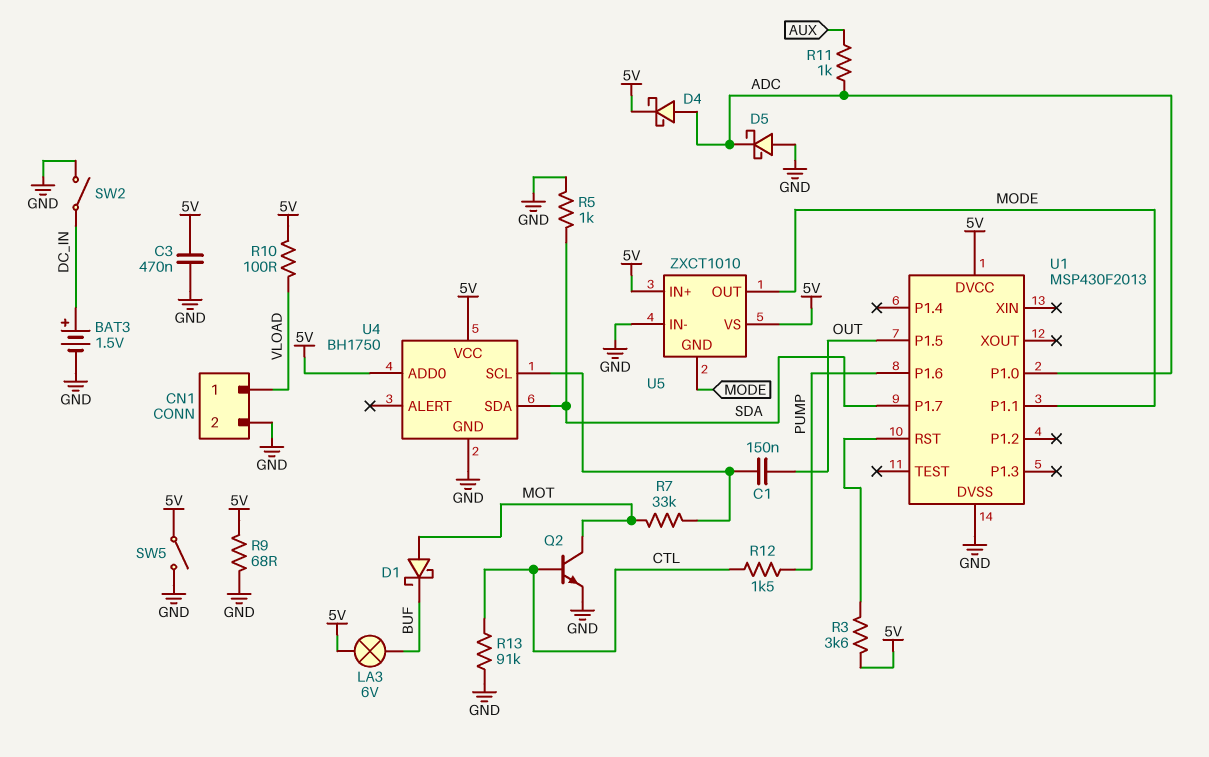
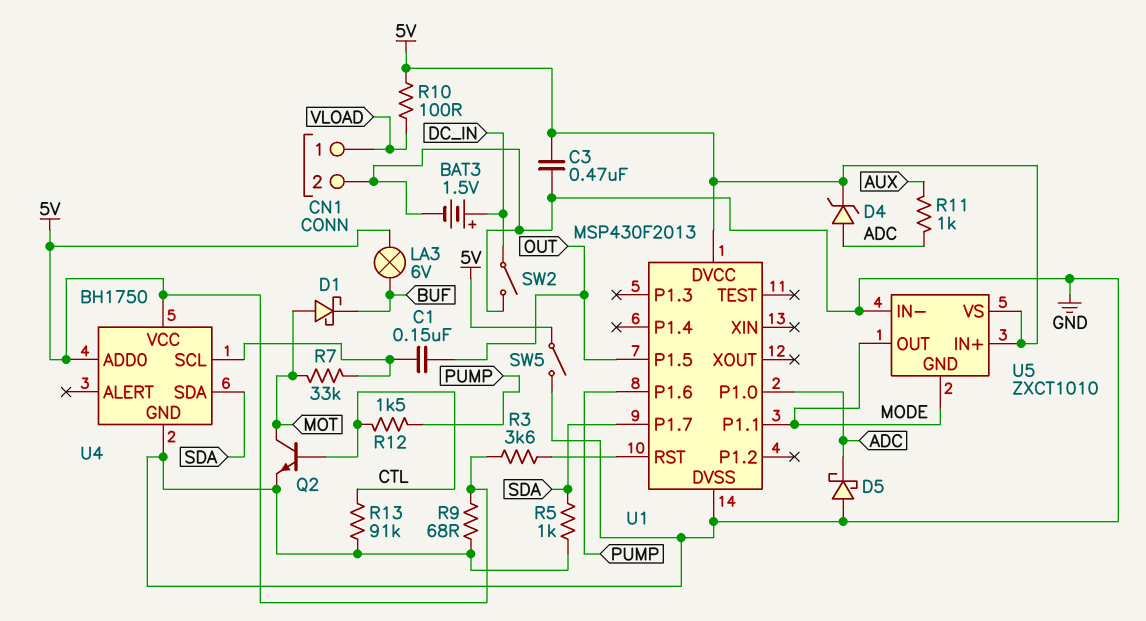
D4: schottky (A ADC, K 5V) -> zener (A ADC, K 5V)

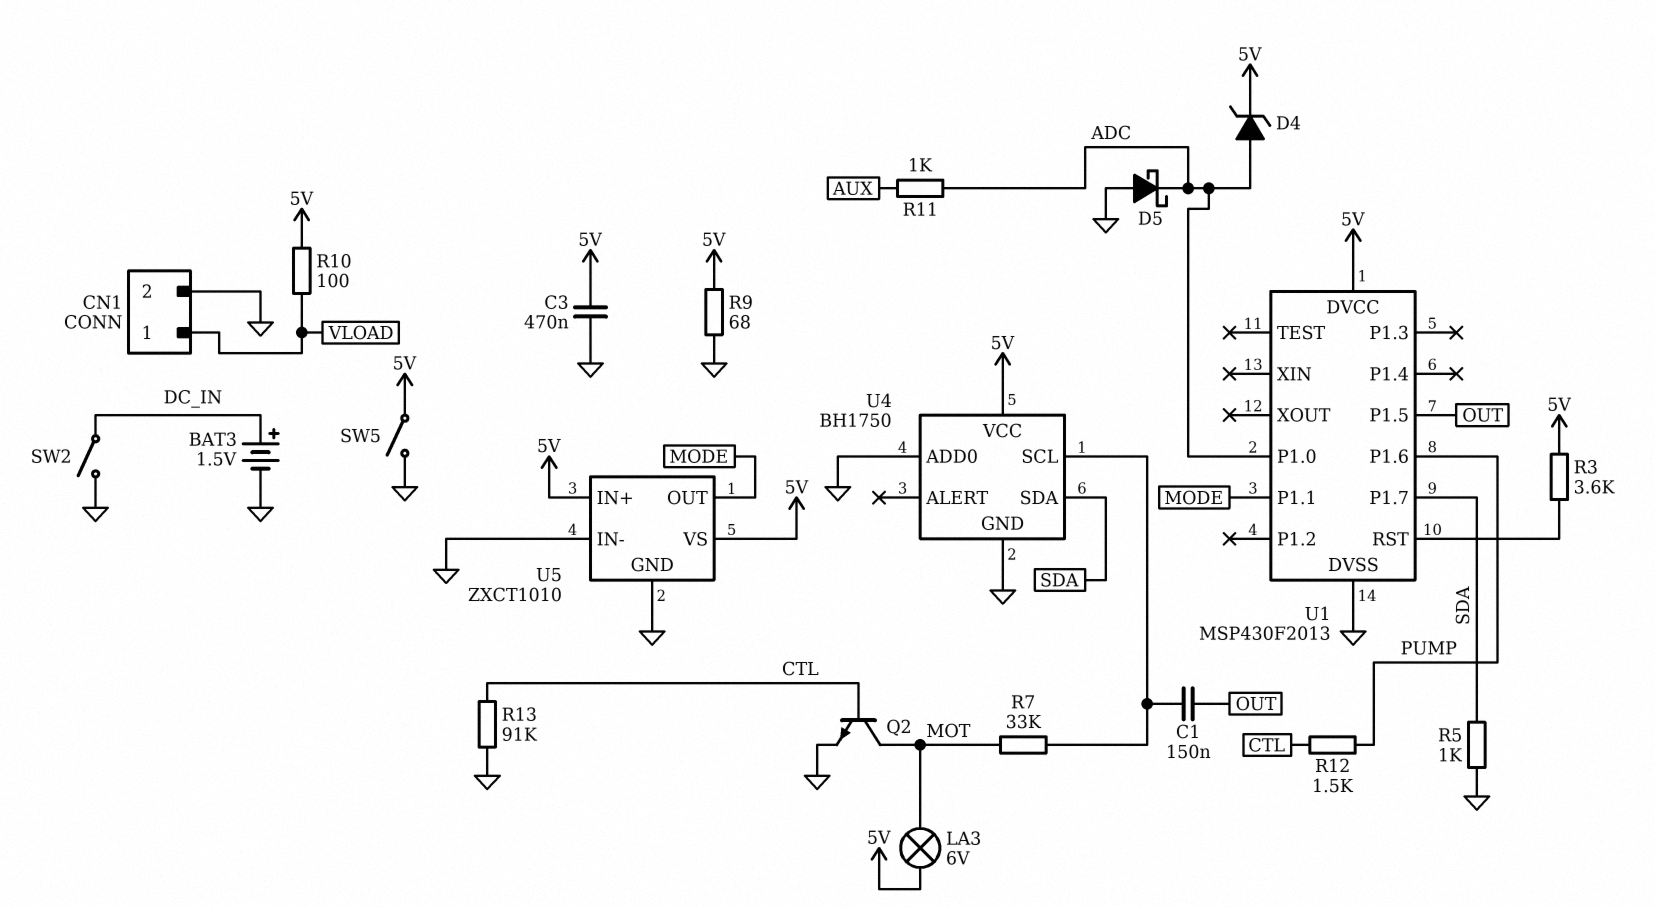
D1: schottky (A MOT, K BUF) -> none
LA3: lamp 6V (5V, BUF) -> lamp 6V (5V, MOT)
U4 pin ADD0: 5V -> GND
U5 pin GND: MODE -> GND

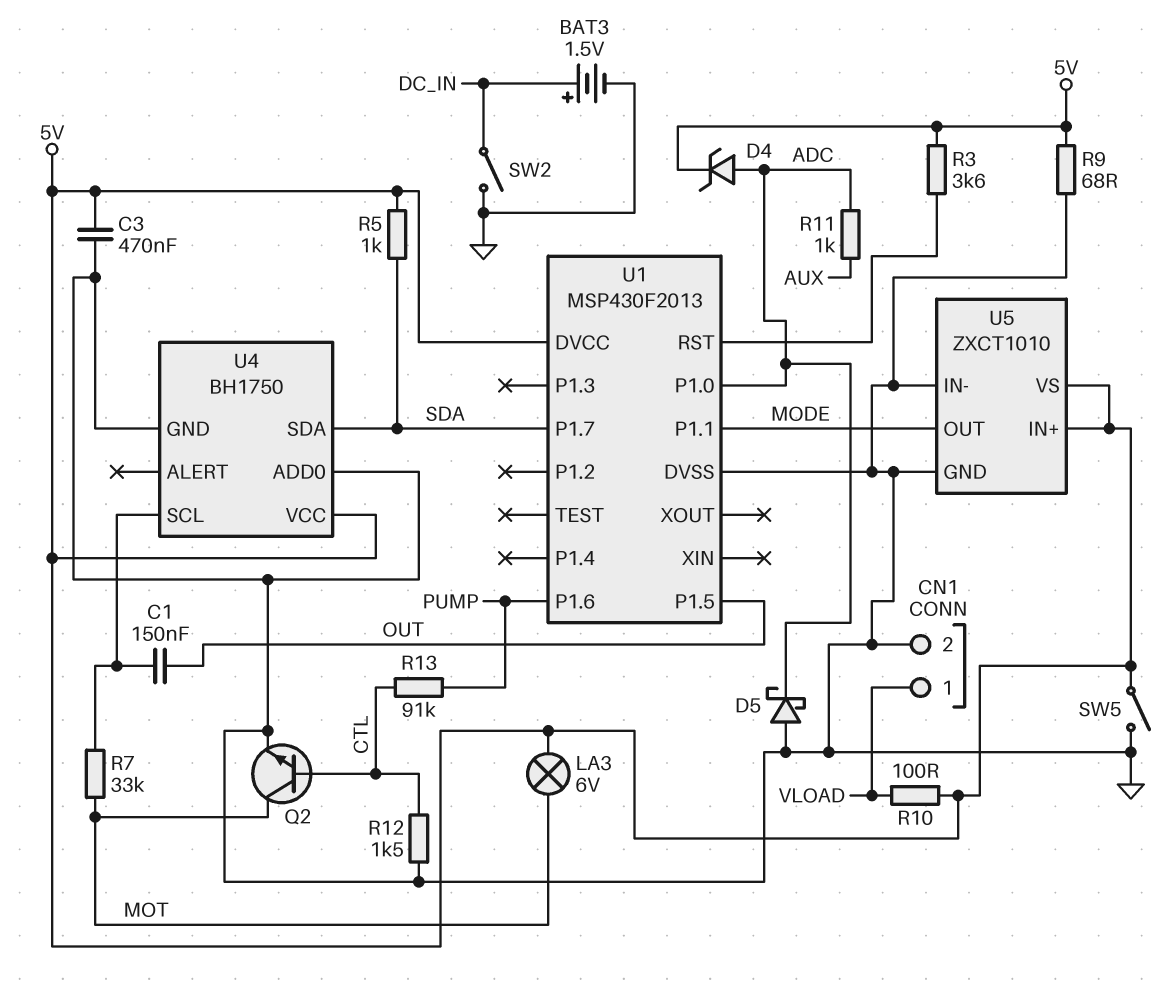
R5: 1k (GND, SDA) -> 1k (5V, SDA)
R12: 1.5k (CTL, PUMP) -> 1.5k (CTL, GND)
R13: 91k (CTL, GND) -> 91k (CTL, PUMP)

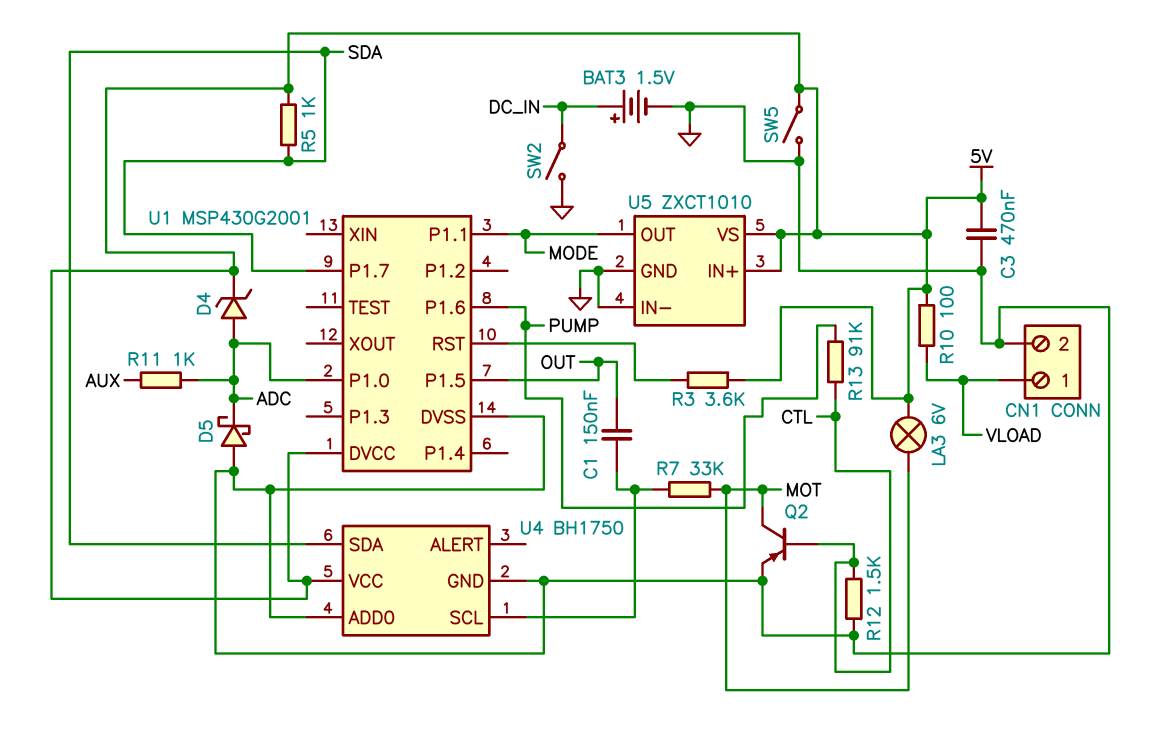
Q2: NPN (B CTL, C MOT, E GND) -> PNP (B CTL, C MOT, E GND)
R9: 68 (5V, GND) -> none
U1: MSP430F2013 -> MSP430G2001

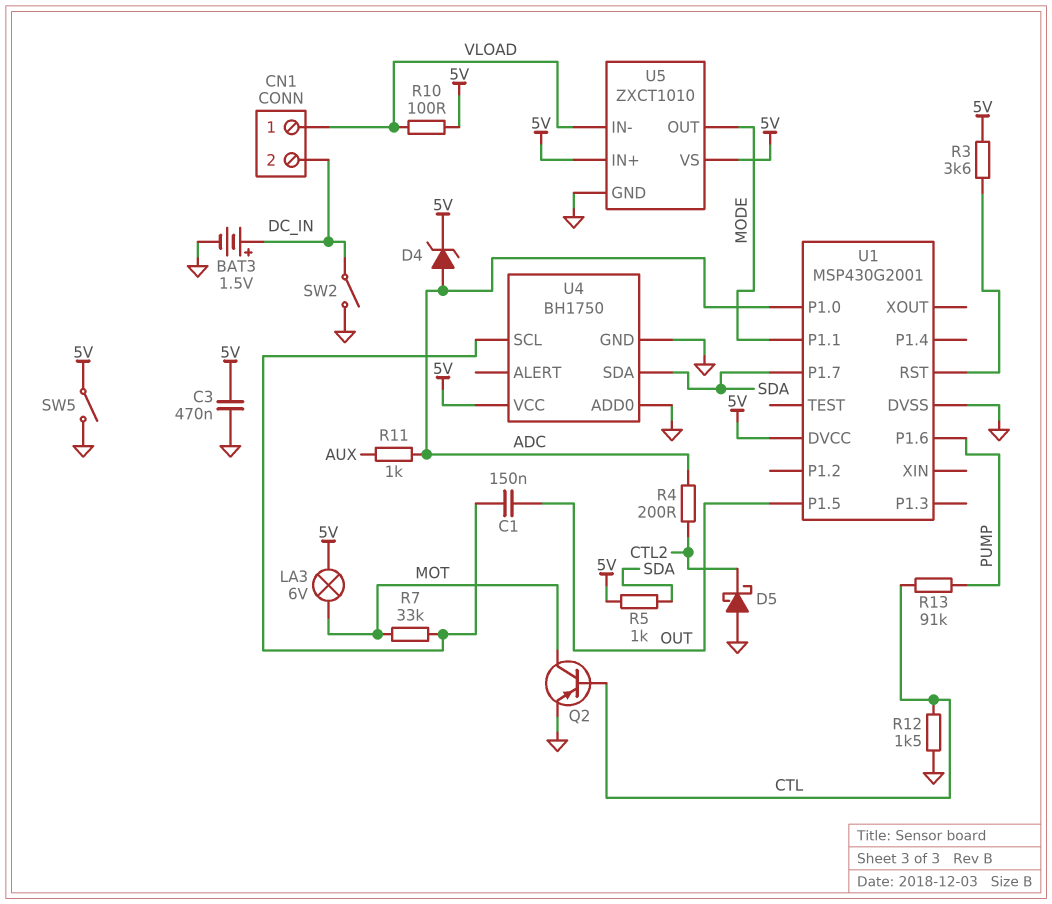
CN1 pin 2: GND -> DC_IN
D5: schottky (A GND, K ADC) -> schottky (A GND, K CTL2)
R4: none -> 200 (ADC, CTL2)
U5 pin IN-: GND -> VLOAD

